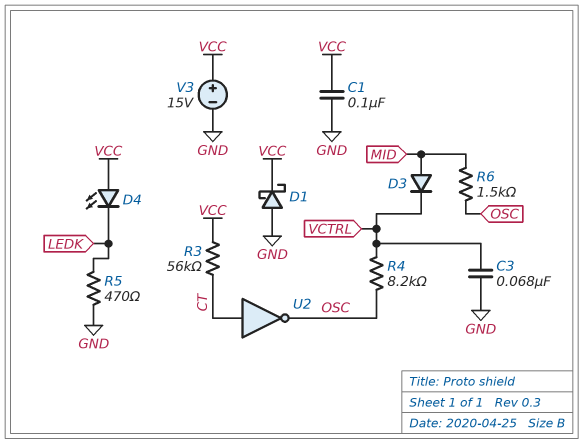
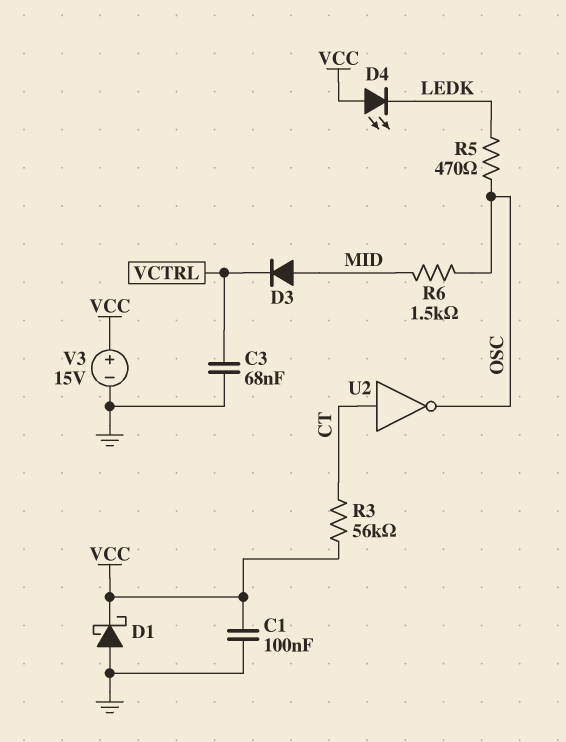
R4: 8.2k (OSC, VCTRL) -> none
R5: 470 (GND, LEDK) -> 470 (LEDK, OSC)

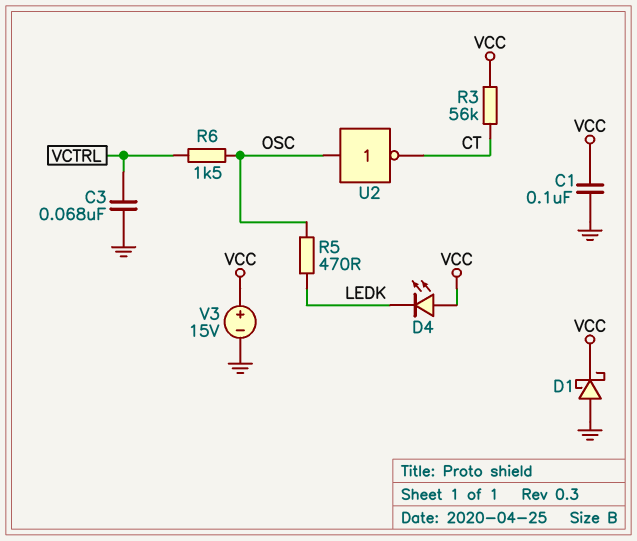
D3: diode (A MID, K VCTRL) -> none
R6: 1.5k (MID, OSC) -> 1.5k (OSC, VCTRL)
U2: NOT (in CT, out OSC) -> NOT (in OSC, out CT)

